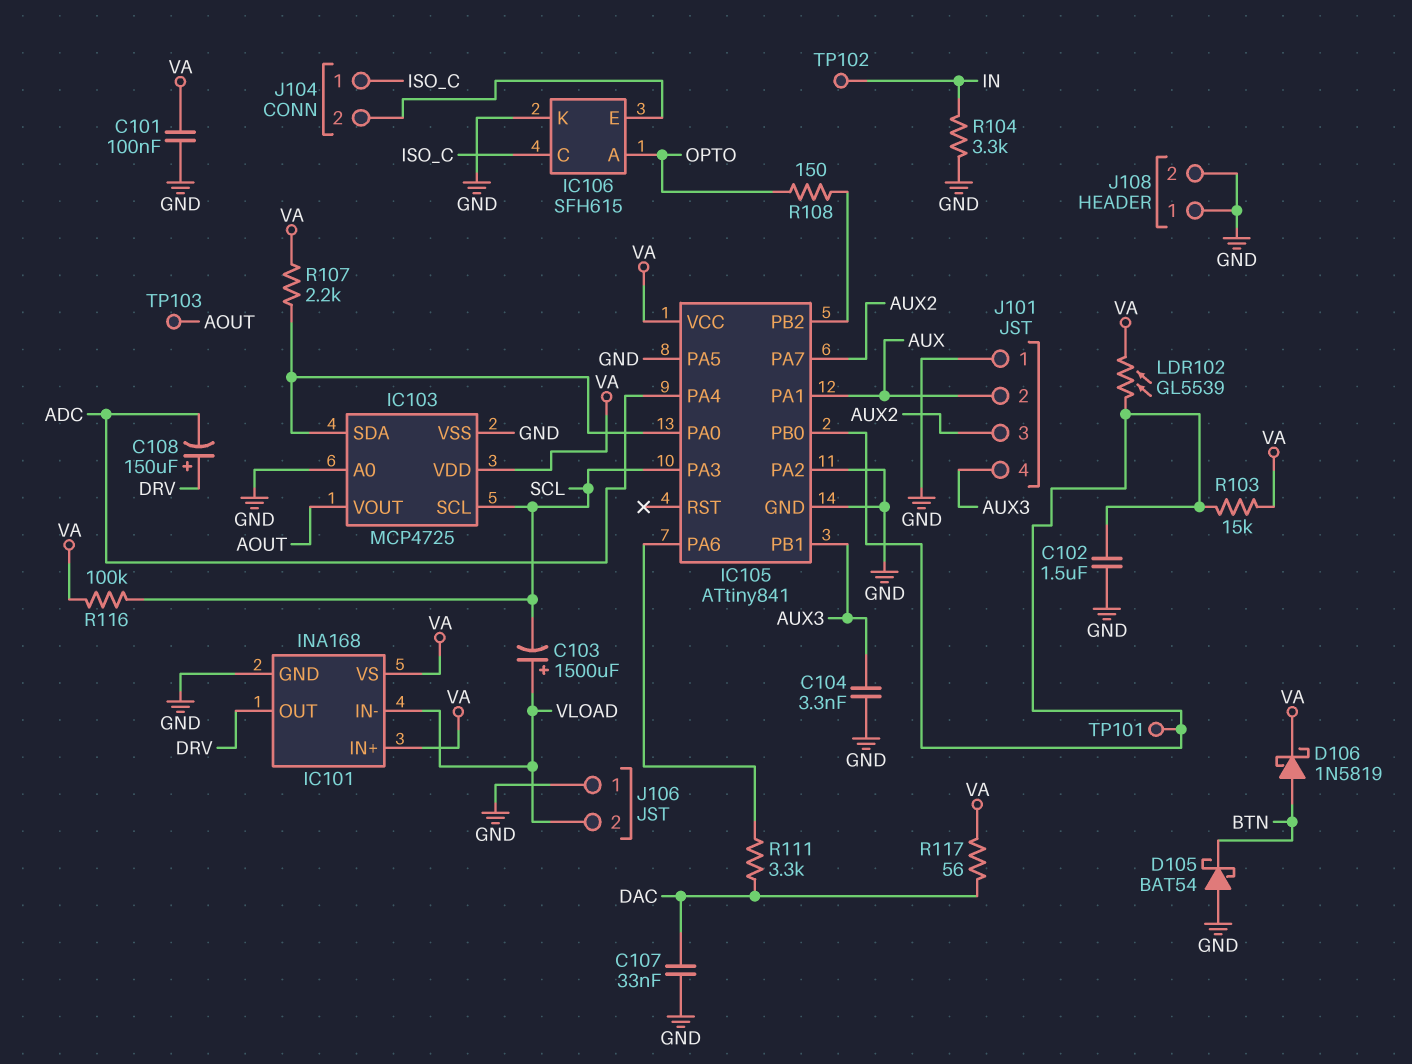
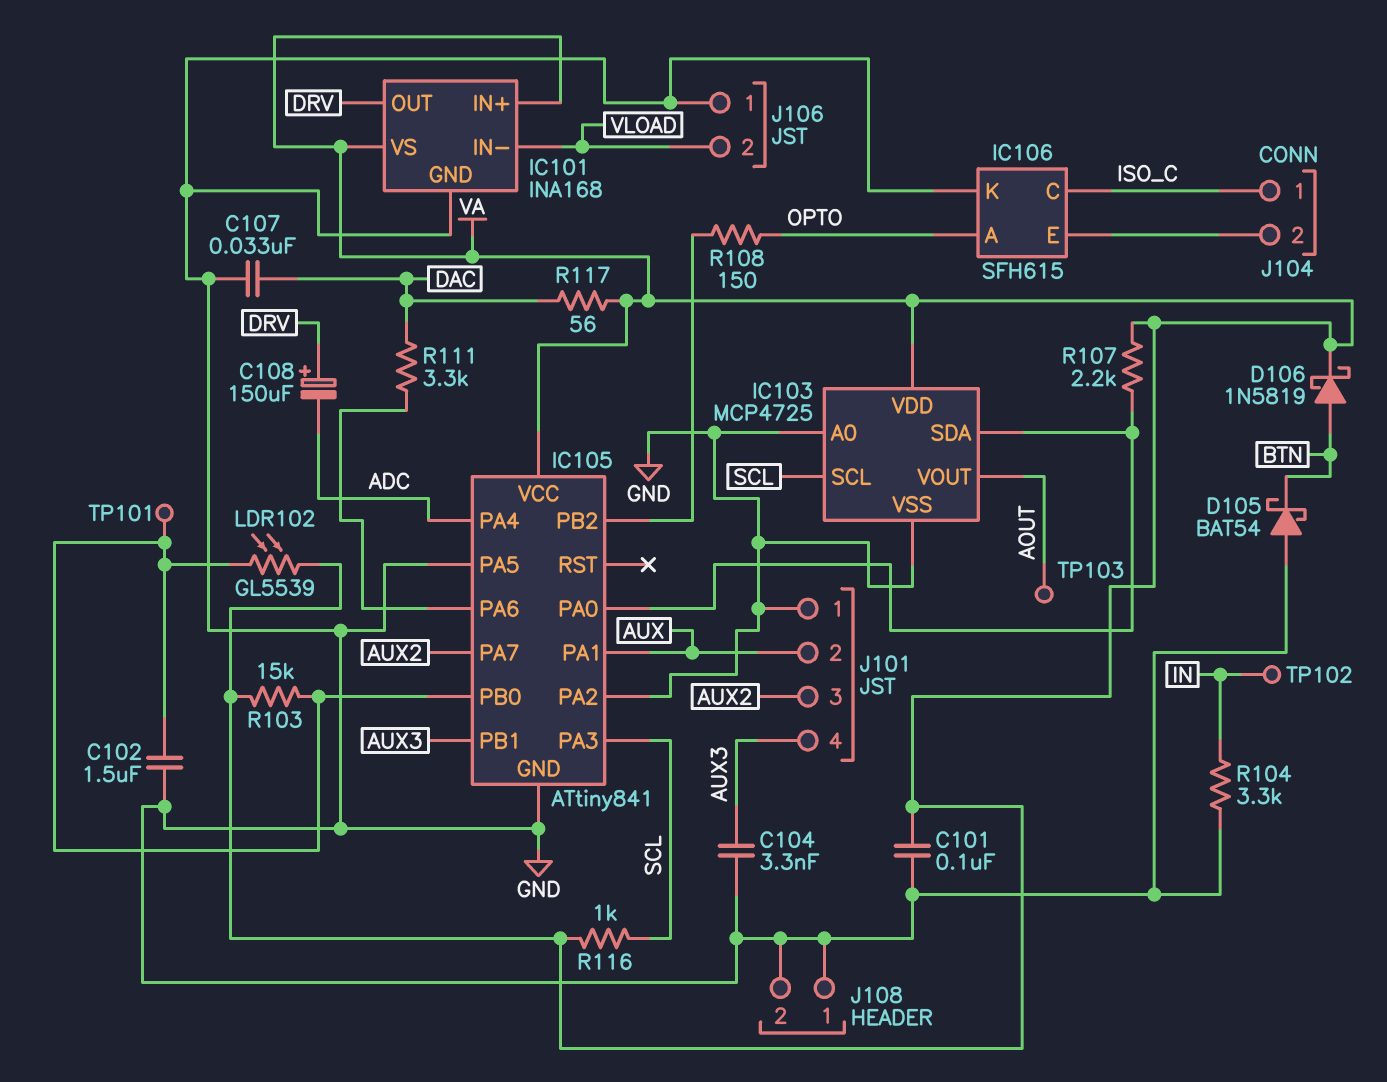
C103: 1500uF (plus VLOAD, minus SCL) -> none
R116: 100k (SCL, VA) -> 1k (SCL, VA)

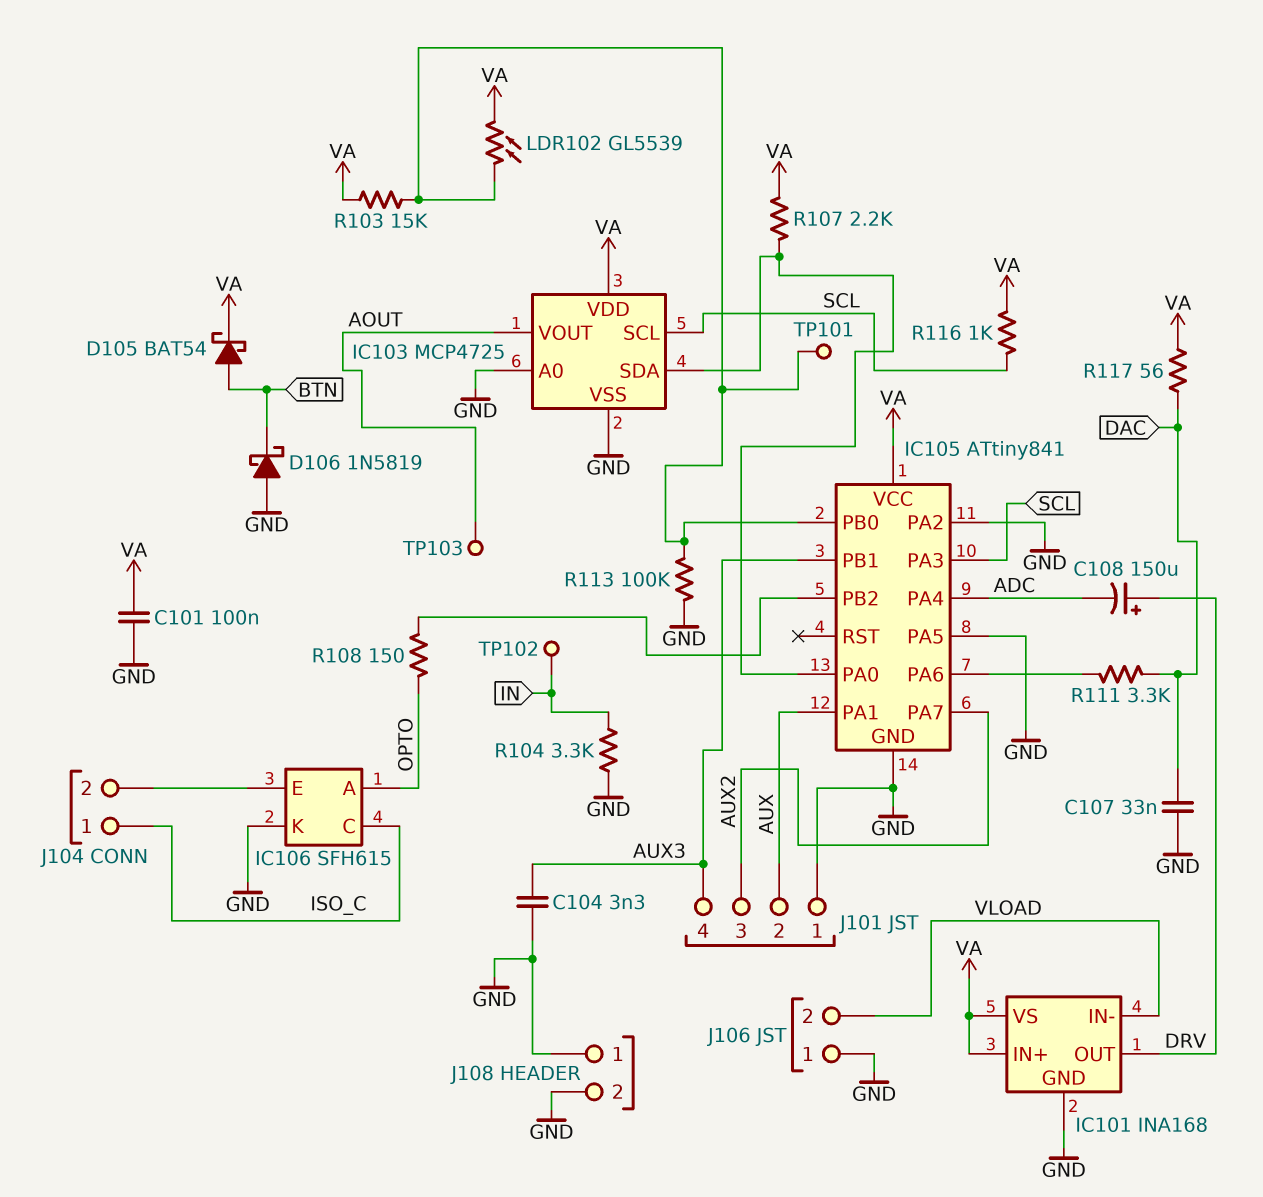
C102: 1.5uF (GND, IC105/PB0) -> none
D105: schottky BAT54 (A GND, K BTN) -> schottky BAT54 (A BTN, K VA)
D106: schottky 1N5819 (A BTN, K VA) -> schottky 1N5819 (A GND, K BTN)
R113: none -> 100k (GND, IC105/PB0)

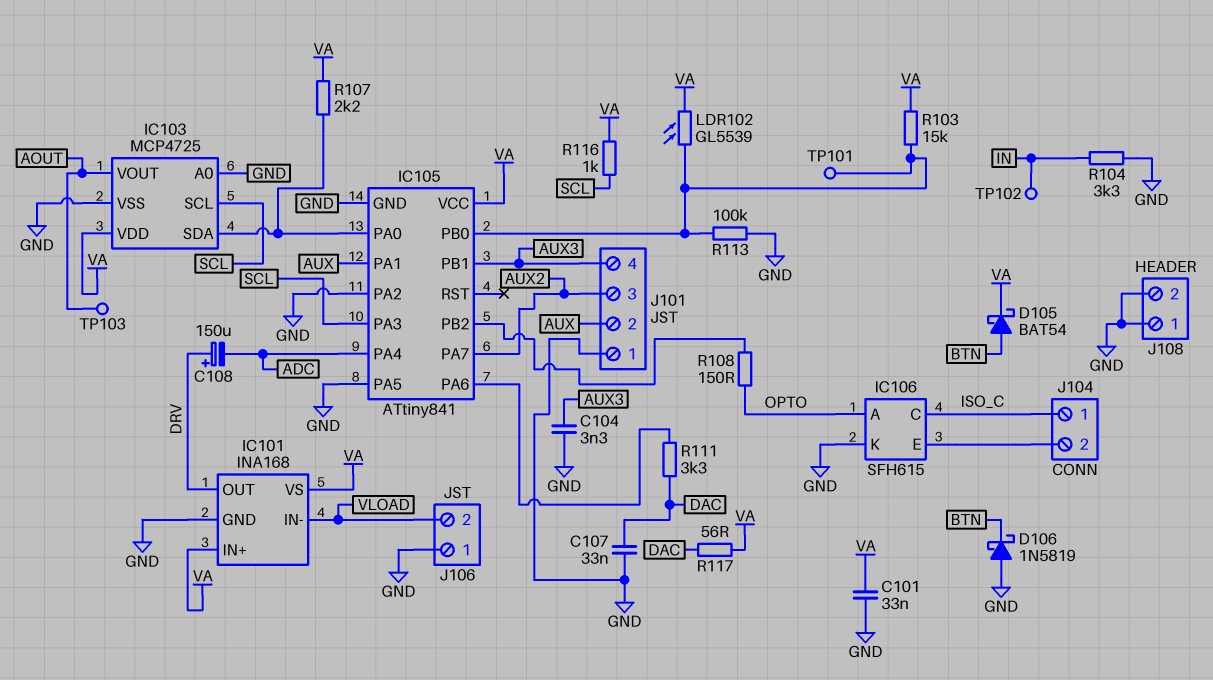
C101: 100nF (GND, VA) -> 33nF (GND, VA)

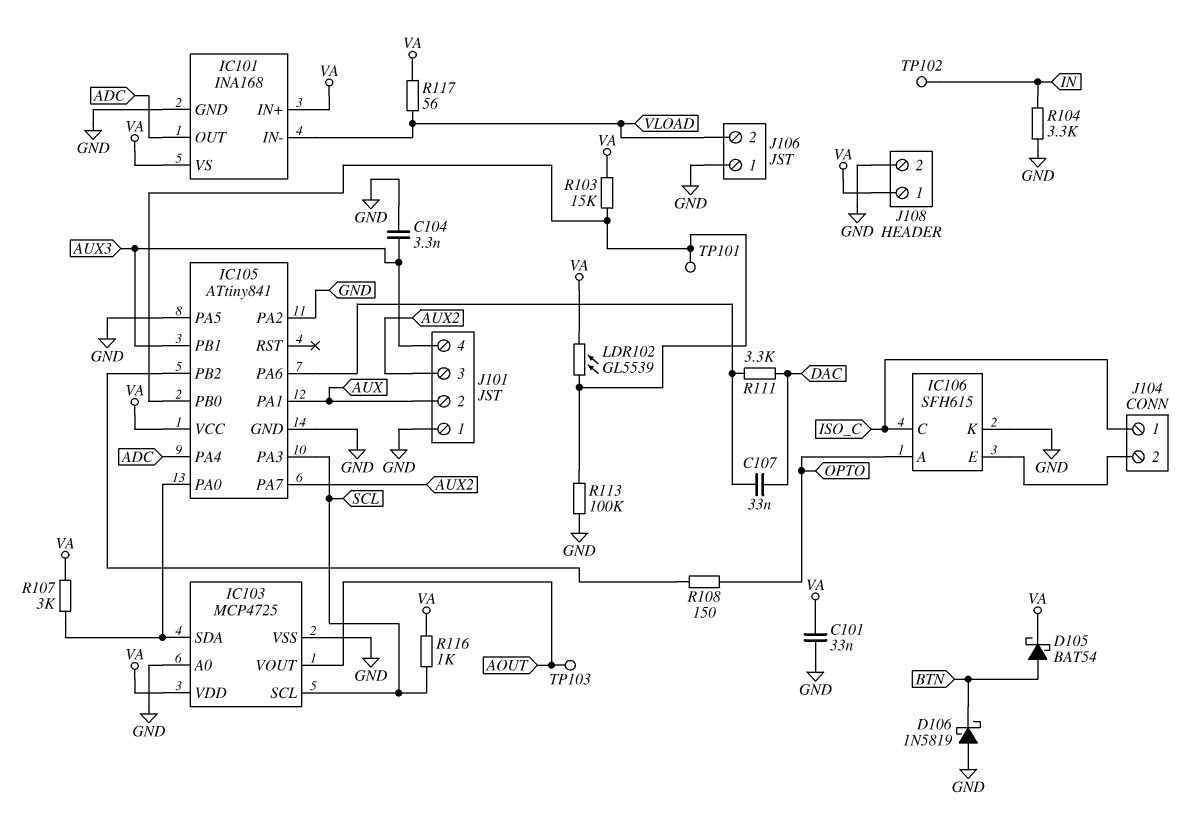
C107: 33nF (DAC, GND) -> 33nF (DAC, IC105/PA6)
C108: 150uF (plus DRV, minus ADC) -> none
IC101 pin OUT: DRV -> ADC
J108 pin 1: GND -> VA
R107: 2.2k (IC103/SDA, VA) -> 3k (IC103/SDA, VA)
R117: 56 (DAC, VA) -> 56 (VA, VLOAD)

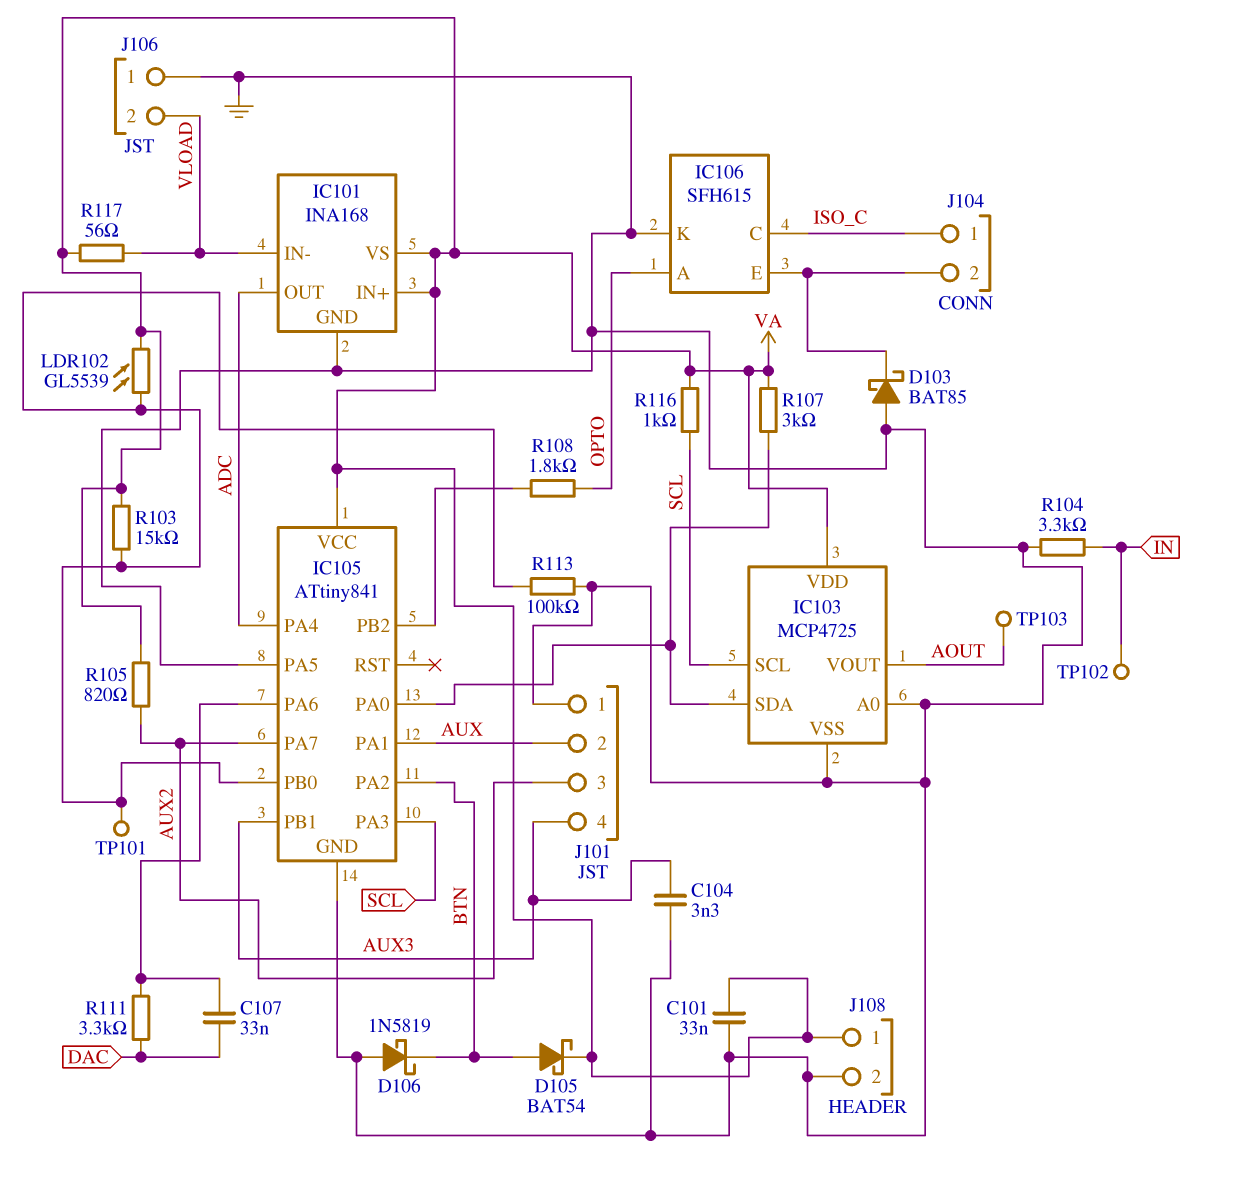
D103: none -> schottky BAT85 (A GND, K IC106/E)
IC105 pin PA2: GND -> BTN
R105: none -> 820 (AUX2, VA)
R108: 150 (IC105/PB2, OPTO) -> 1.8k (IC105/PB2, OPTO)

